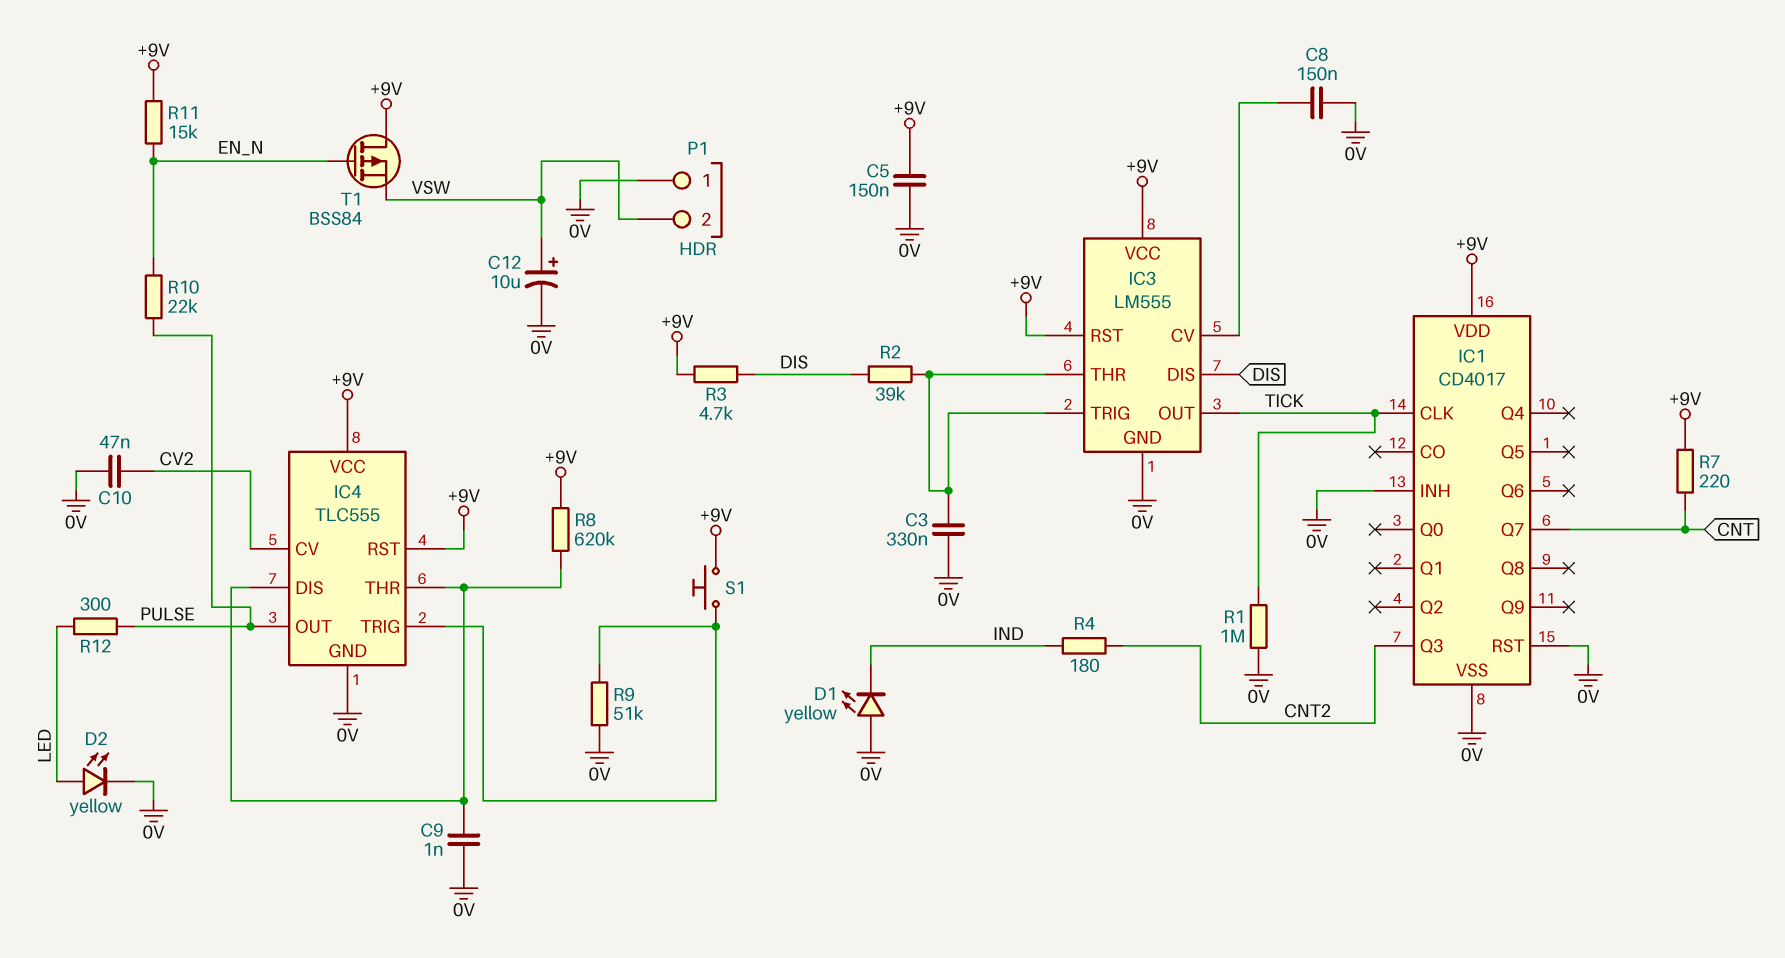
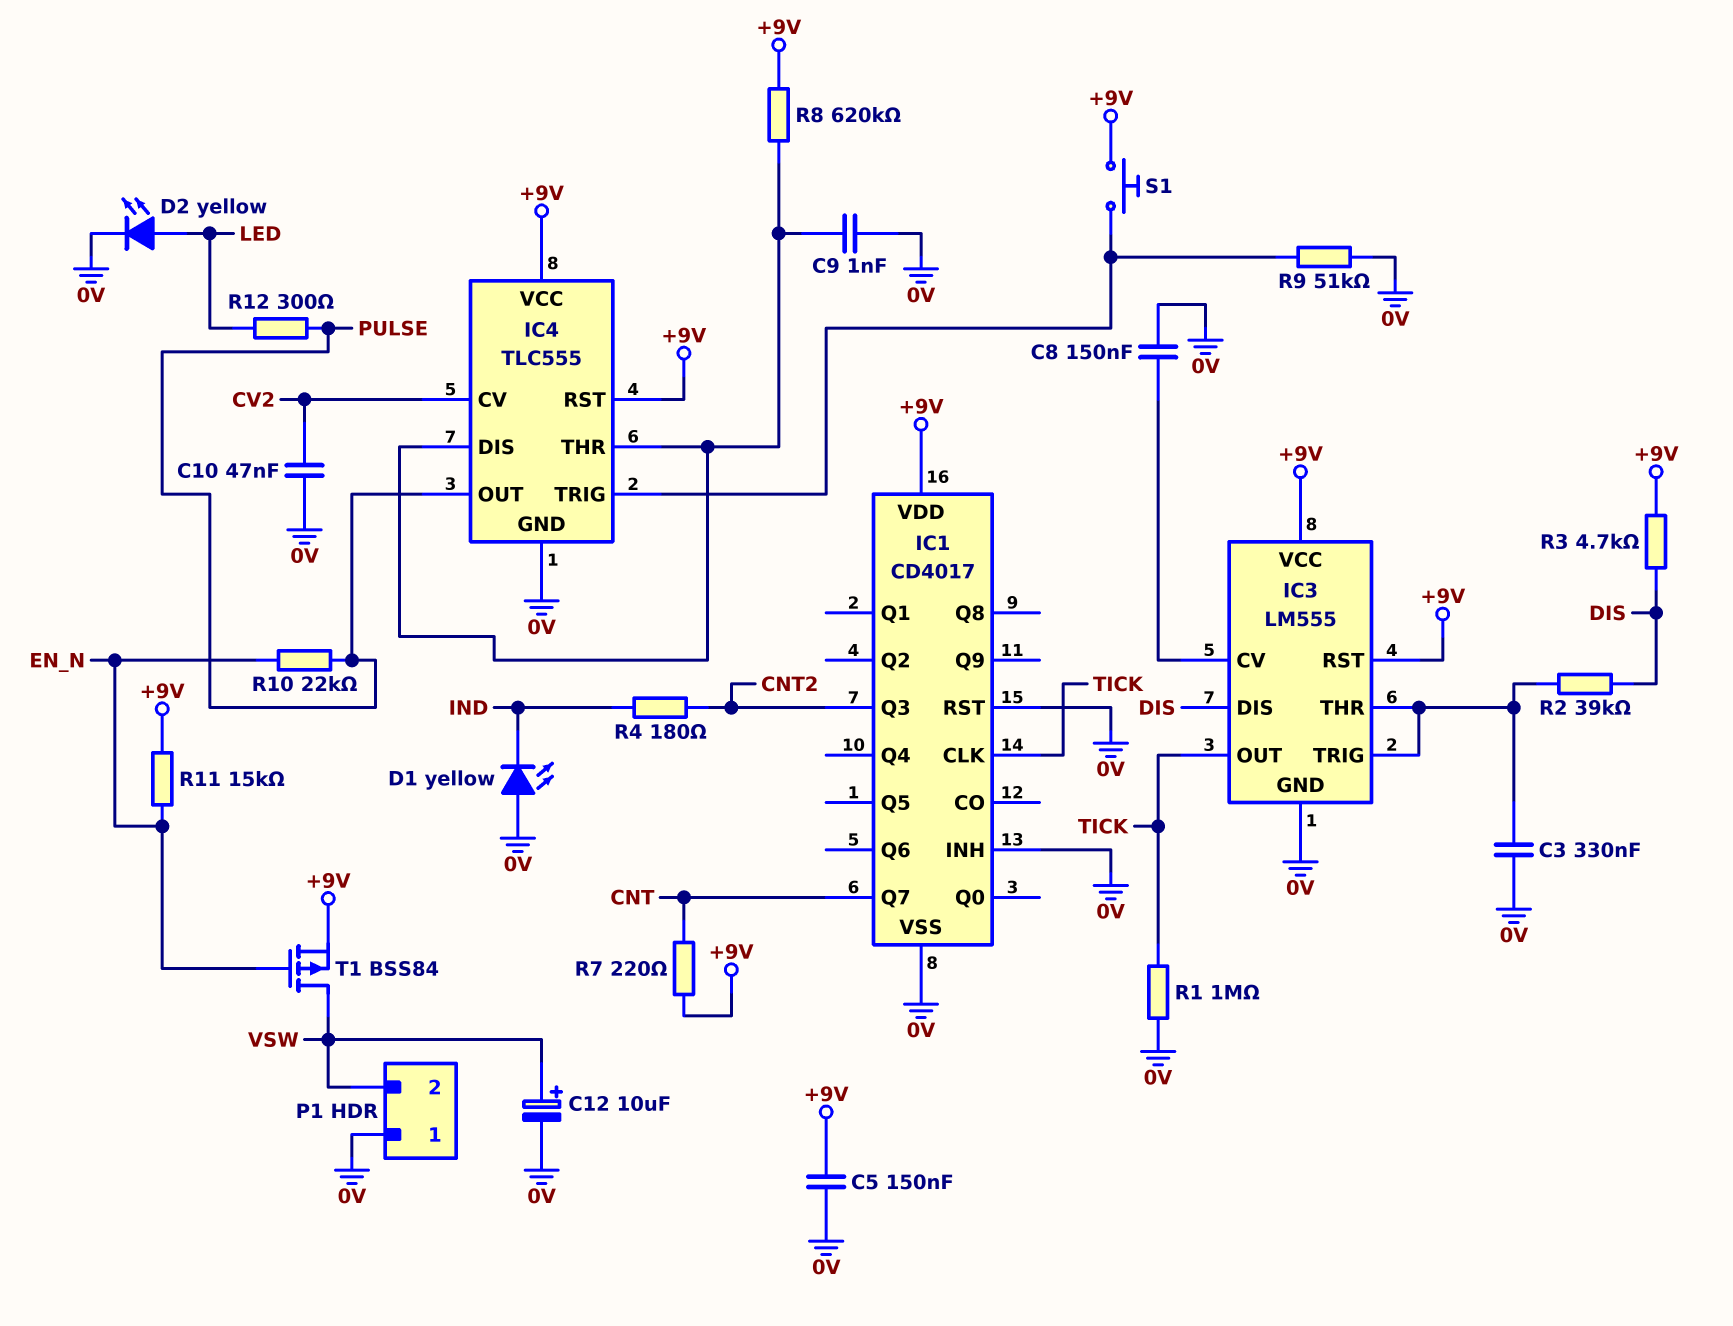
T1: PMOS BSS84 (G EN_N, D +9V, S VSW) -> PMOS BSS84 (G EN_N, D VSW, S +9V)

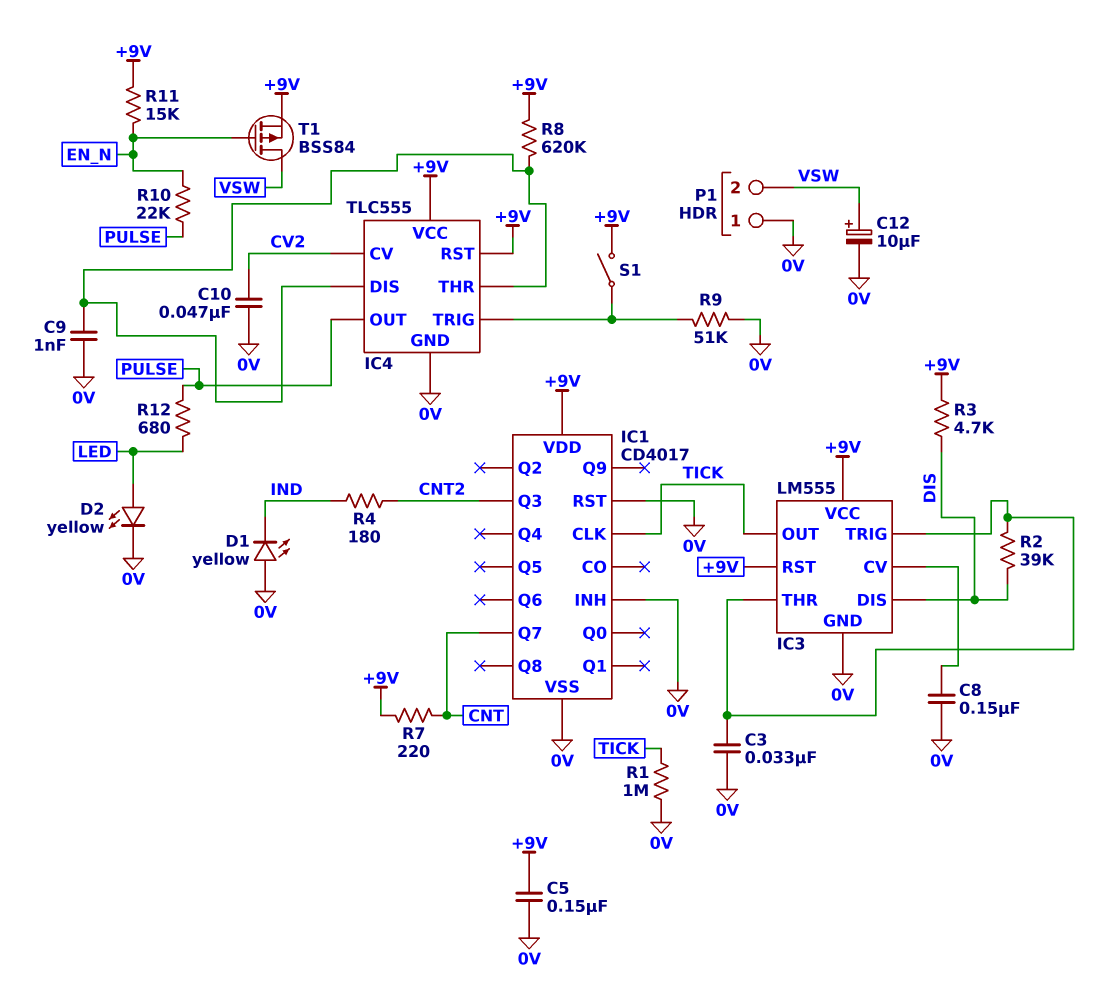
C3: 330nF (0V, IC3/THR) -> 33nF (0V, IC3/THR)
R12: 300 (LED, PULSE) -> 680 (LED, PULSE)
S1: button (+9V, IC4/TRIG) -> switch (+9V, IC4/TRIG)

